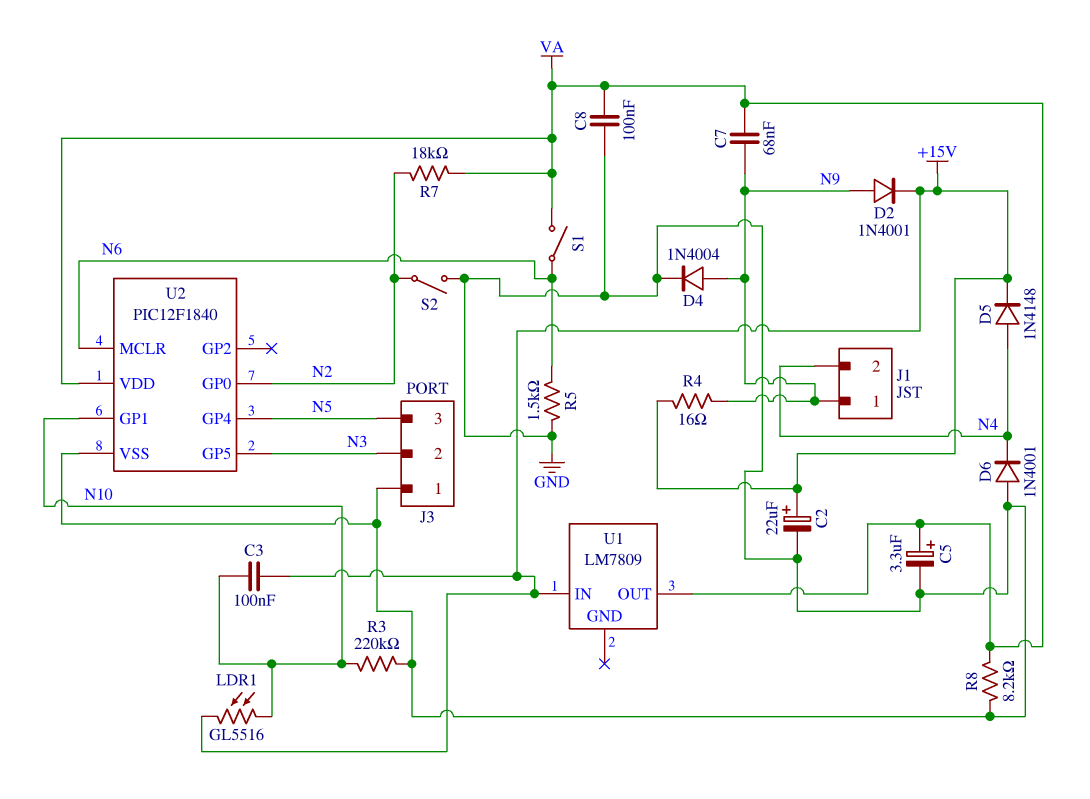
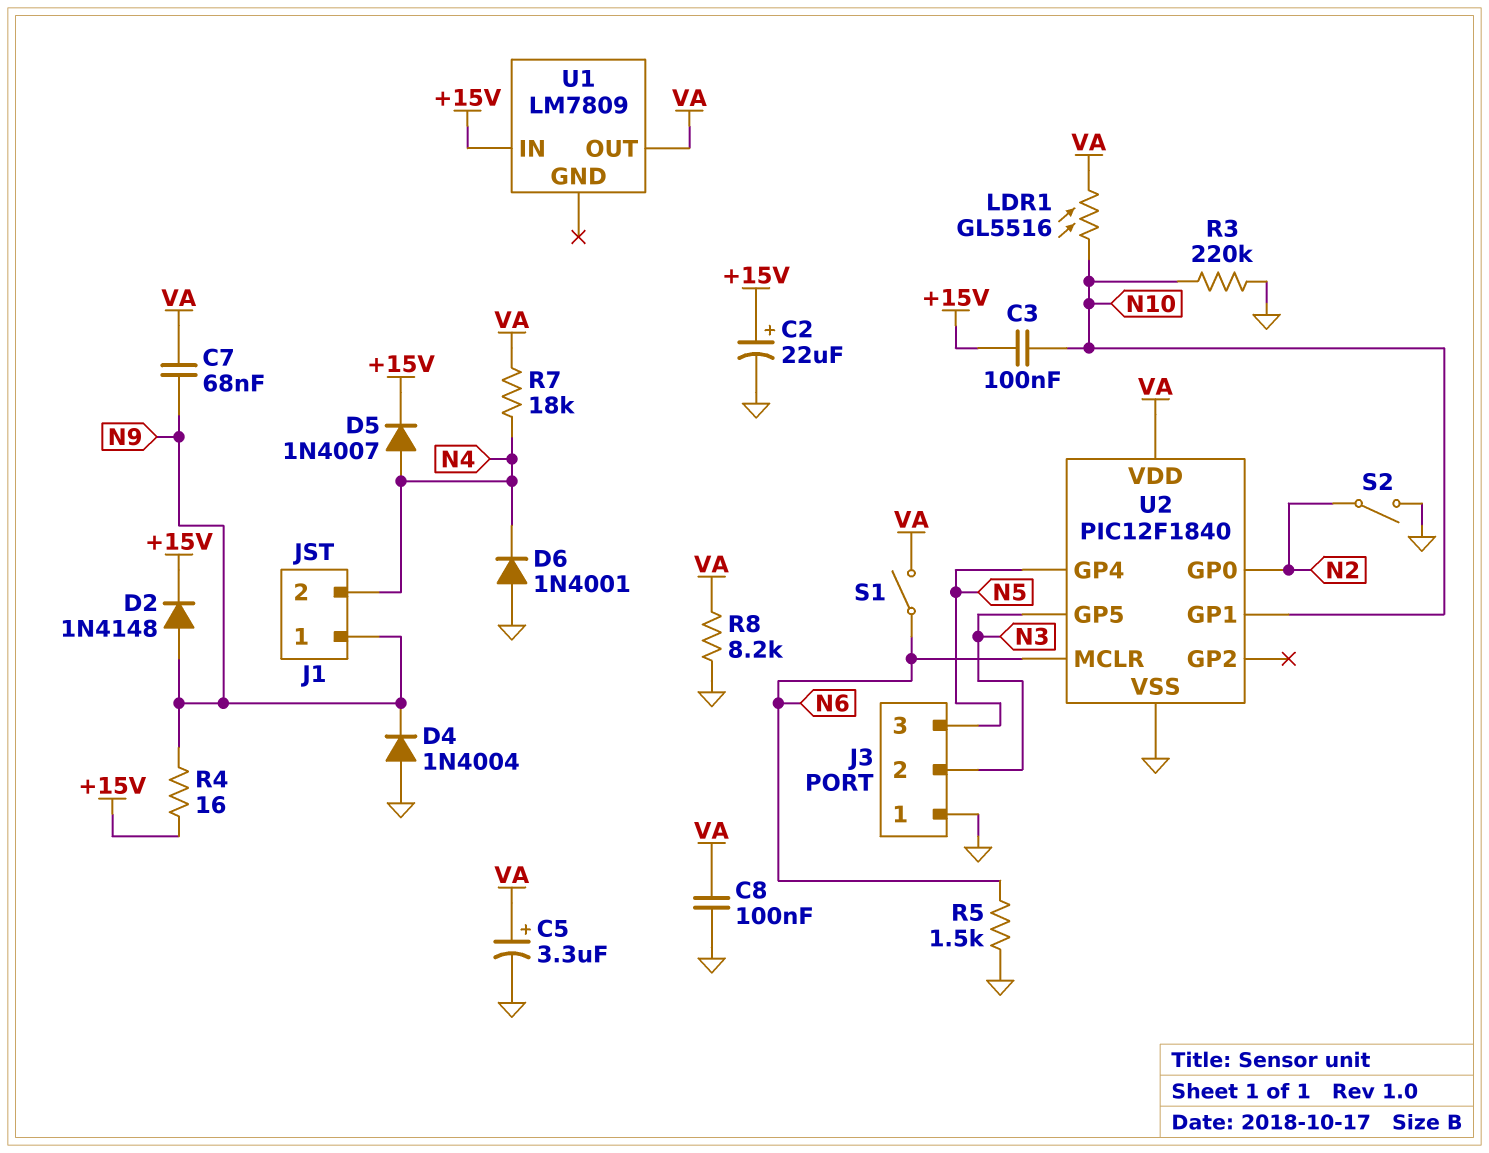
D2: diode 1N4001 (A N9, K +15V) -> diode 1N4148 (A N9, K +15V)
D4: diode 1N4004 (A N9, K GND) -> diode 1N4004 (A GND, K N9)
D5: diode 1N4148 (A N4, K +15V) -> diode 1N4007 (A N4, K +15V)
LDR1: GL5516 (+15V, N10) -> GL5516 (N10, VA)
R7: 18k (N2, VA) -> 18k (N4, VA)

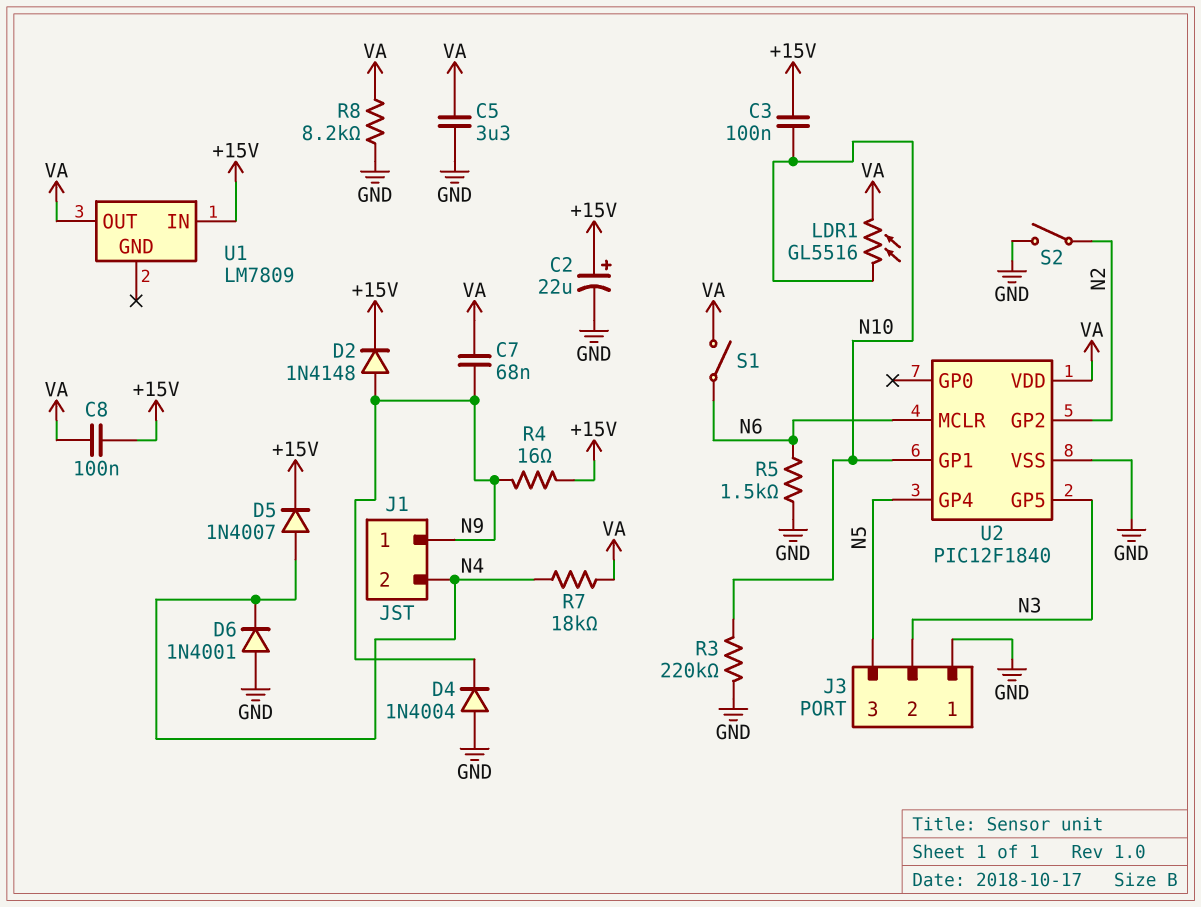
C5: 3.3uF (plus VA, minus GND) -> 3.3uF (GND, VA)
C8: 100nF (GND, VA) -> 100nF (+15V, VA)
U2 pin GP0: N2 -> none
U2 pin GP2: none -> N2

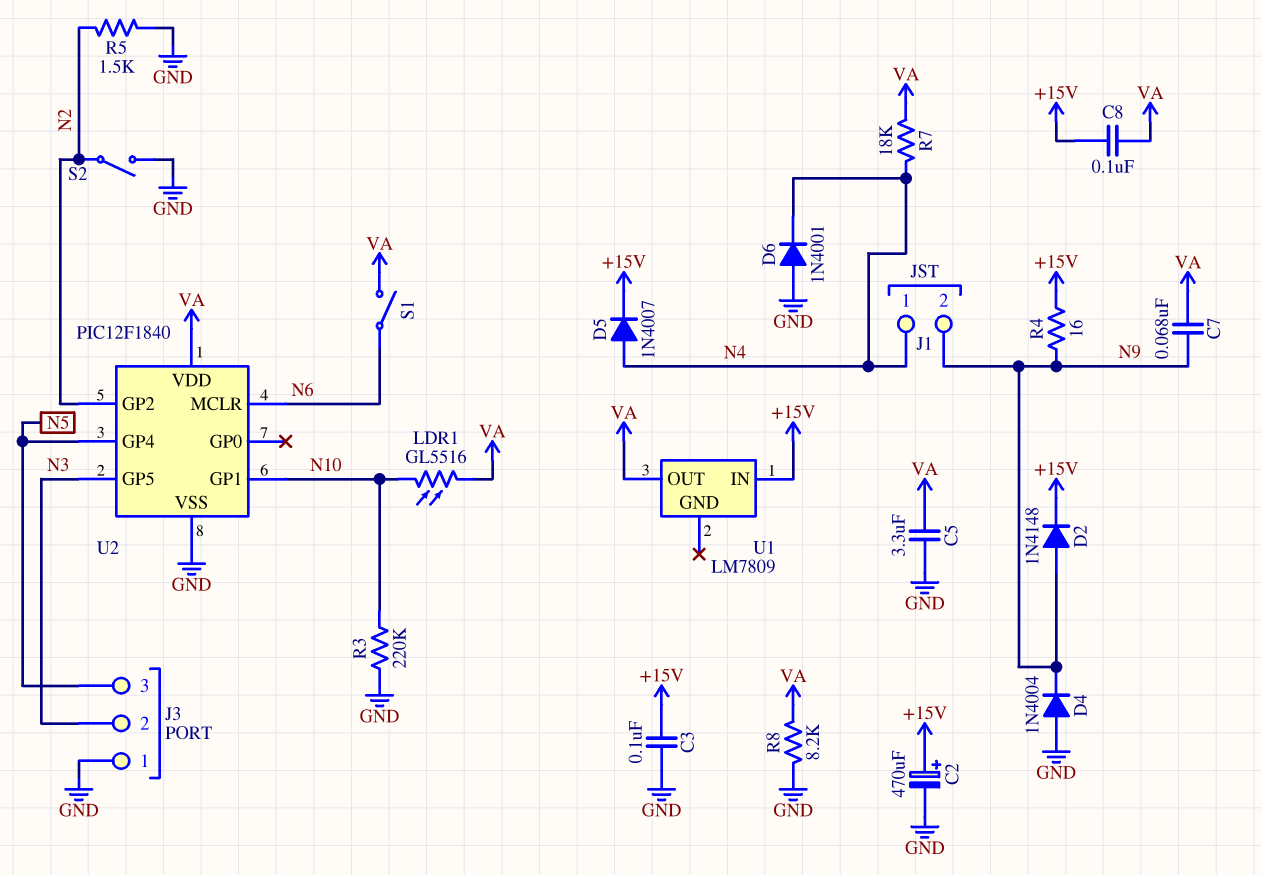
C2: 22uF (plus +15V, minus GND) -> 470uF (plus +15V, minus GND)
C3: 100nF (+15V, N10) -> 100nF (+15V, GND)
J1 pin 1: N9 -> N4
J1 pin 2: N4 -> N9
R5: 1.5k (GND, N6) -> 1.5k (GND, N2)

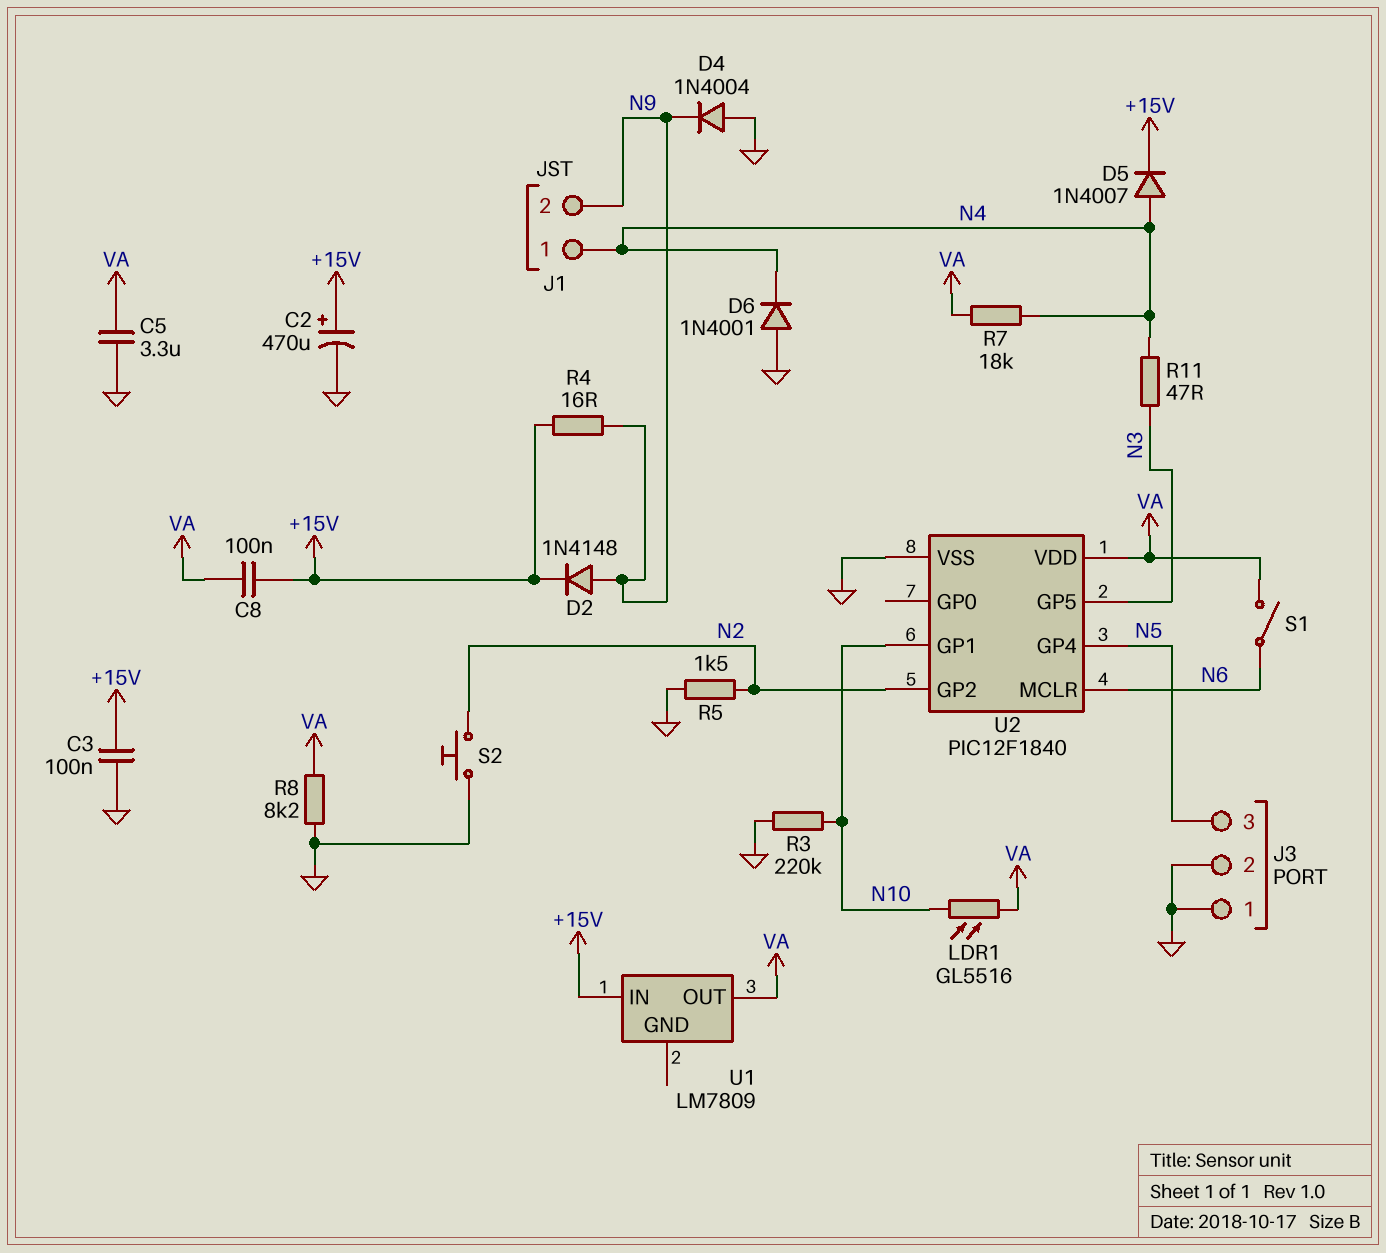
C7: 68nF (N9, VA) -> none
J3 pin 2: N3 -> GND
R11: none -> 47 (N3, N4)
S2: switch (GND, N2) -> button (GND, N2)

